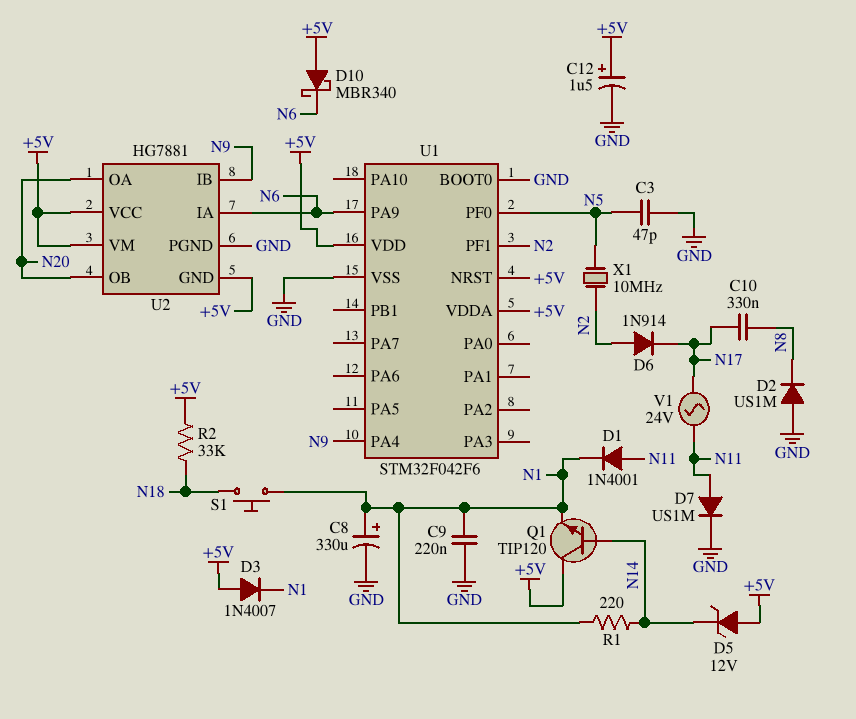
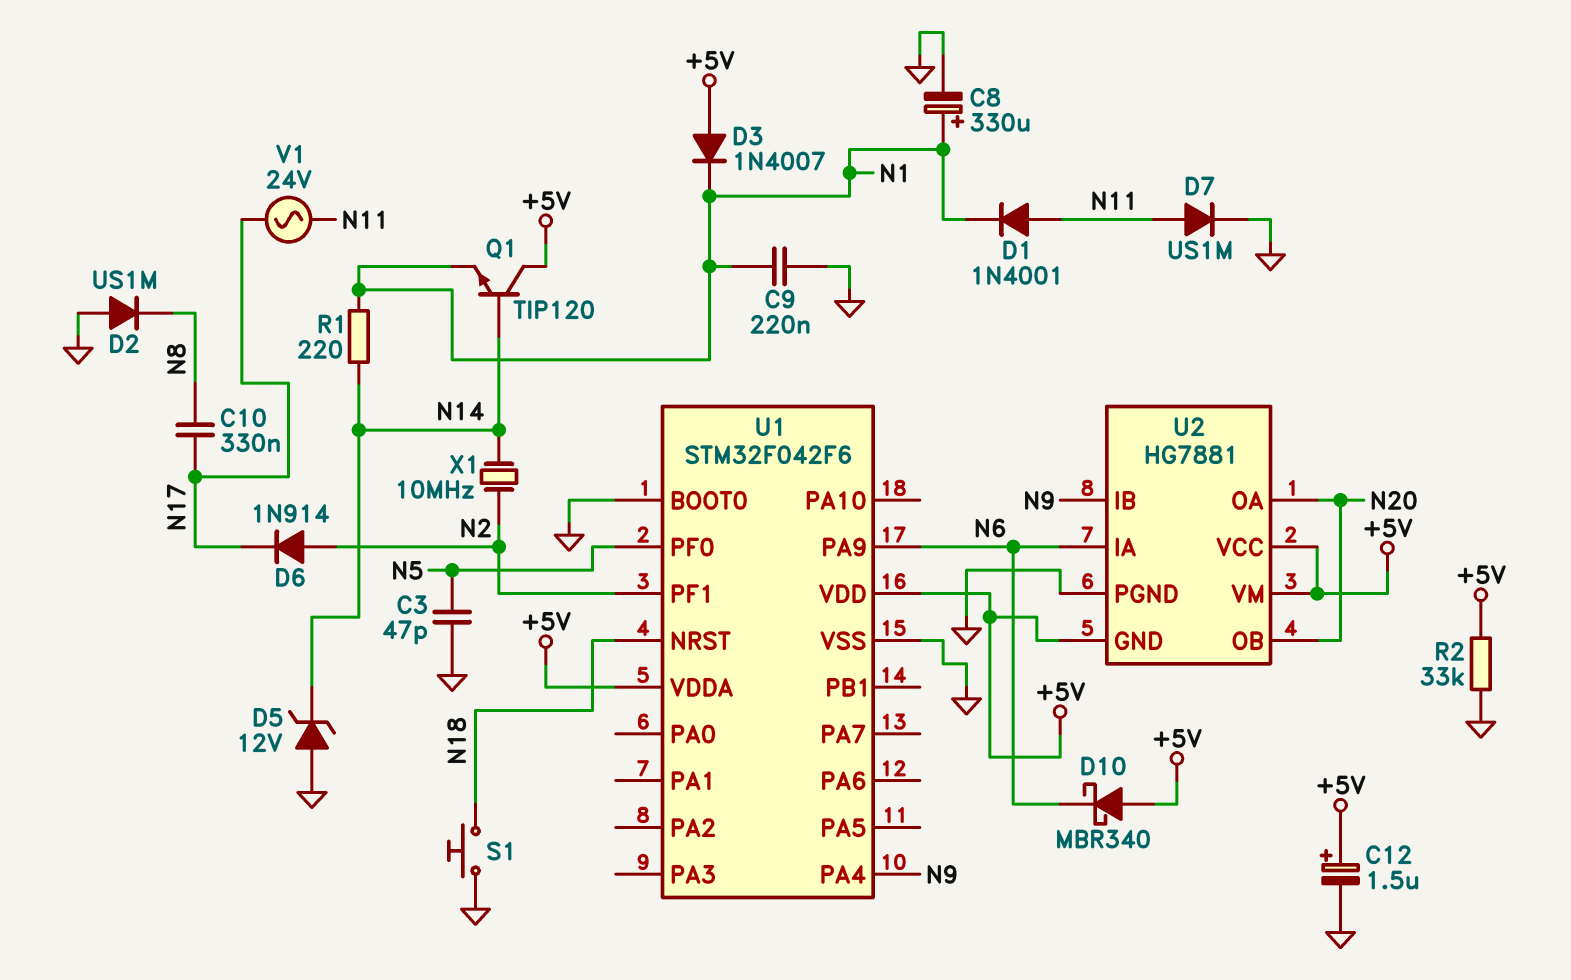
D5: zener 12V (A +5V, K N14) -> zener 12V (A GND, K N14)
R2: 33k (+5V, N18) -> 33k (+5V, GND)
S1: button (N1, N18) -> button (GND, N18)
U1 pin NRST: +5V -> N18
X1: 10MHz (N2, N5) -> 10MHz (N2, N14)

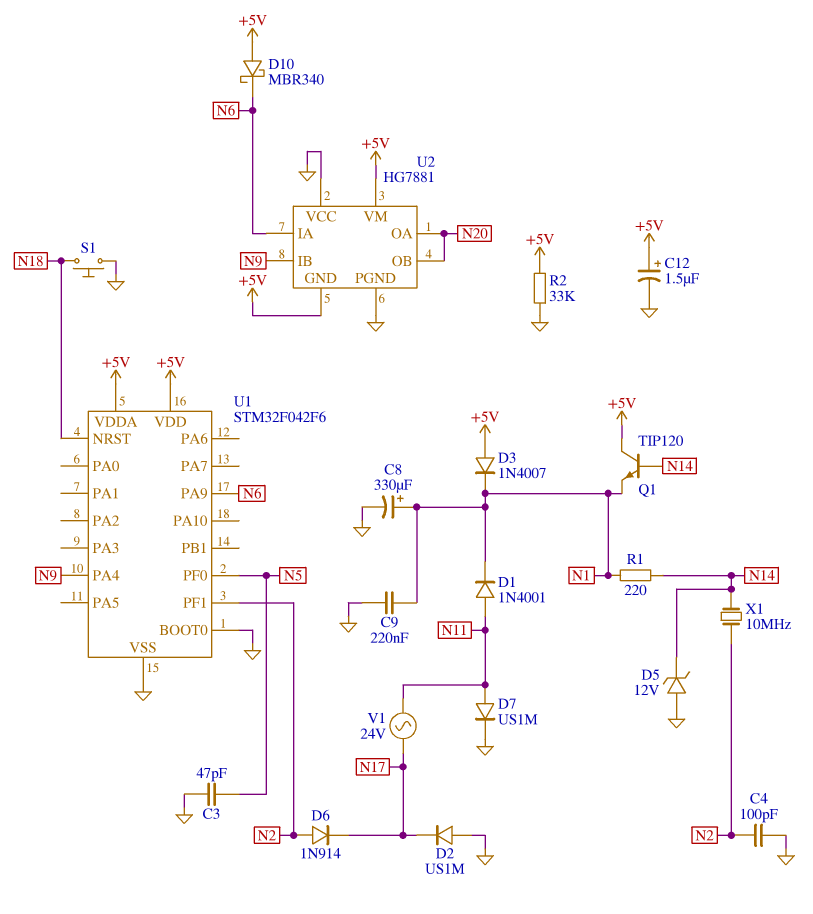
C4: none -> 100pF (GND, N2)
C10: 330nF (N8, N17) -> none
D2: diode US1M (A GND, K N8) -> diode US1M (A GND, K N17)
U2 pin VCC: +5V -> GND

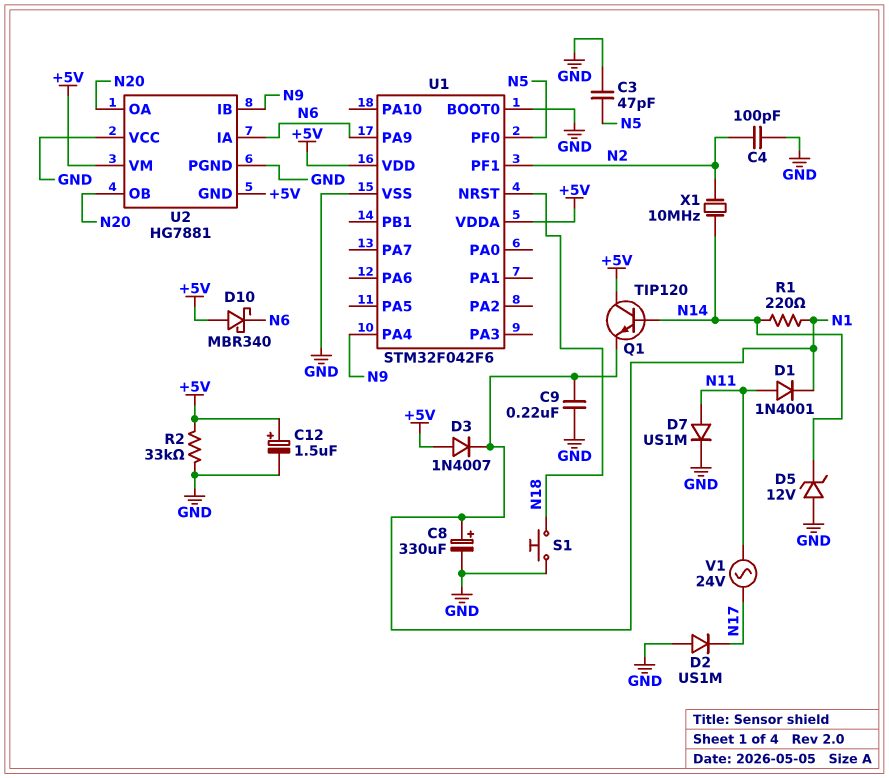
D6: diode 1N914 (A N2, K N17) -> none

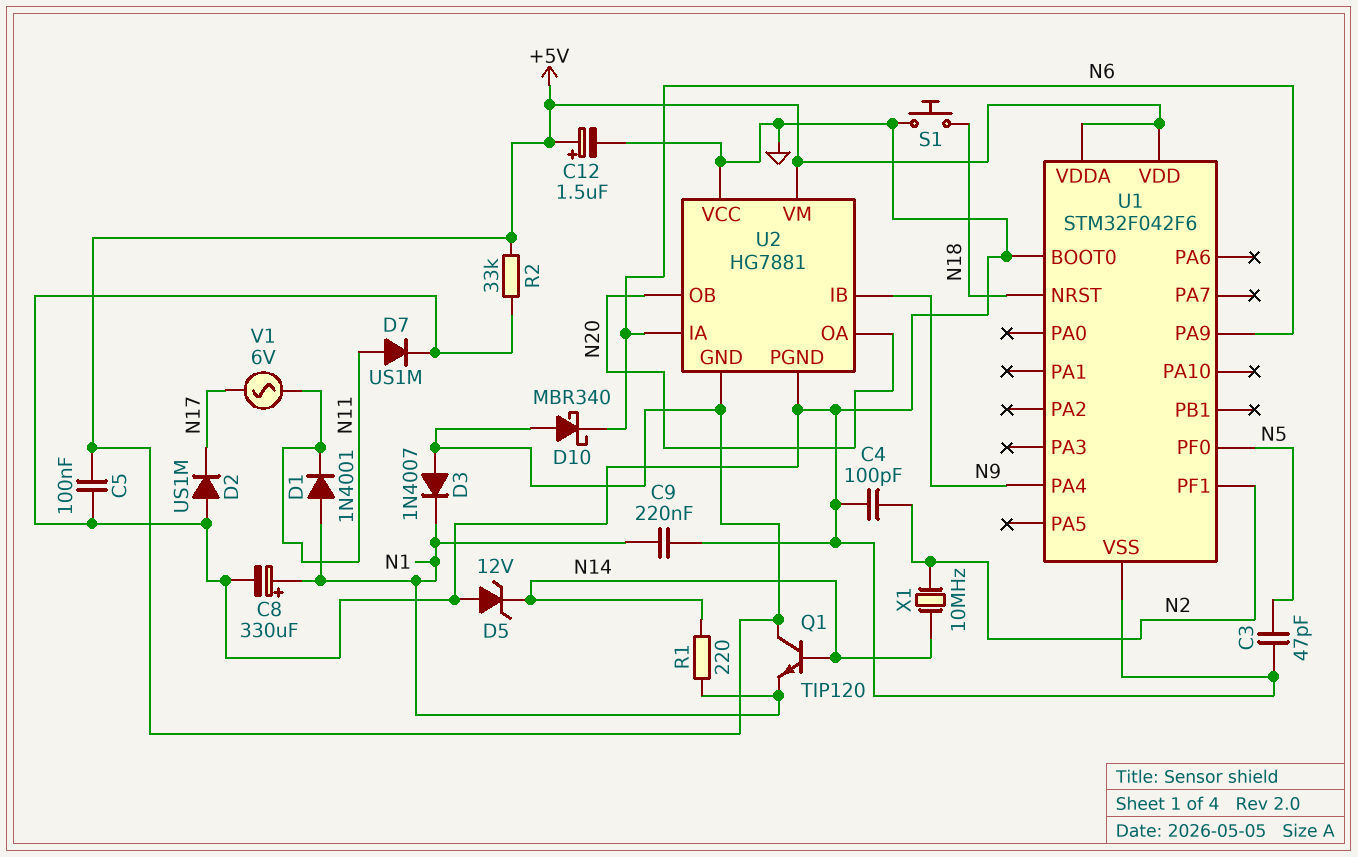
C5: none -> 100nF (+5V, GND)
D1: diode 1N4001 (A N11, K N1) -> diode 1N4001 (A N1, K N11)
V1: AC 24V (N11, N17) -> AC 6V (N11, N17)

